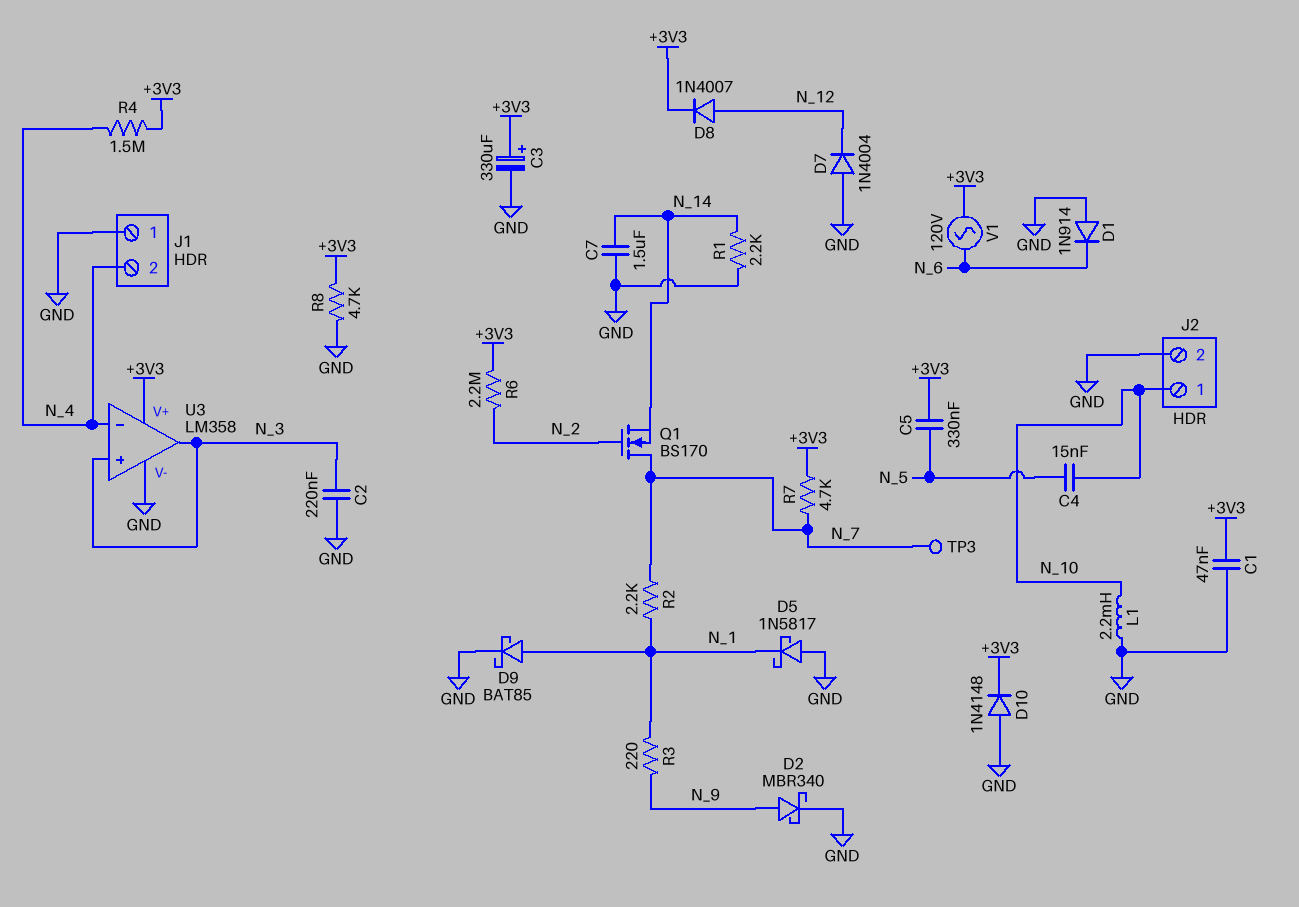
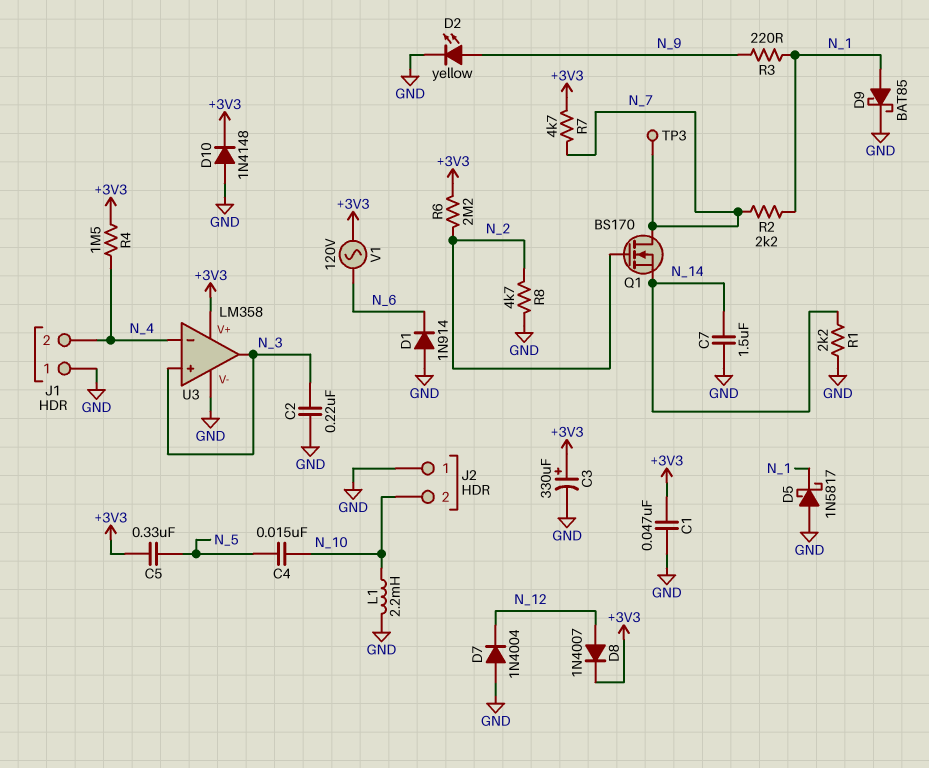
D2: schottky MBR340 (A N_9, K GND) -> LED yellow (A N_9, K GND)
J2 pin 1: N_10 -> GND
J2 pin 2: GND -> N_10
R8: 4.7k (+3V3, GND) -> 4.7k (GND, N_2)

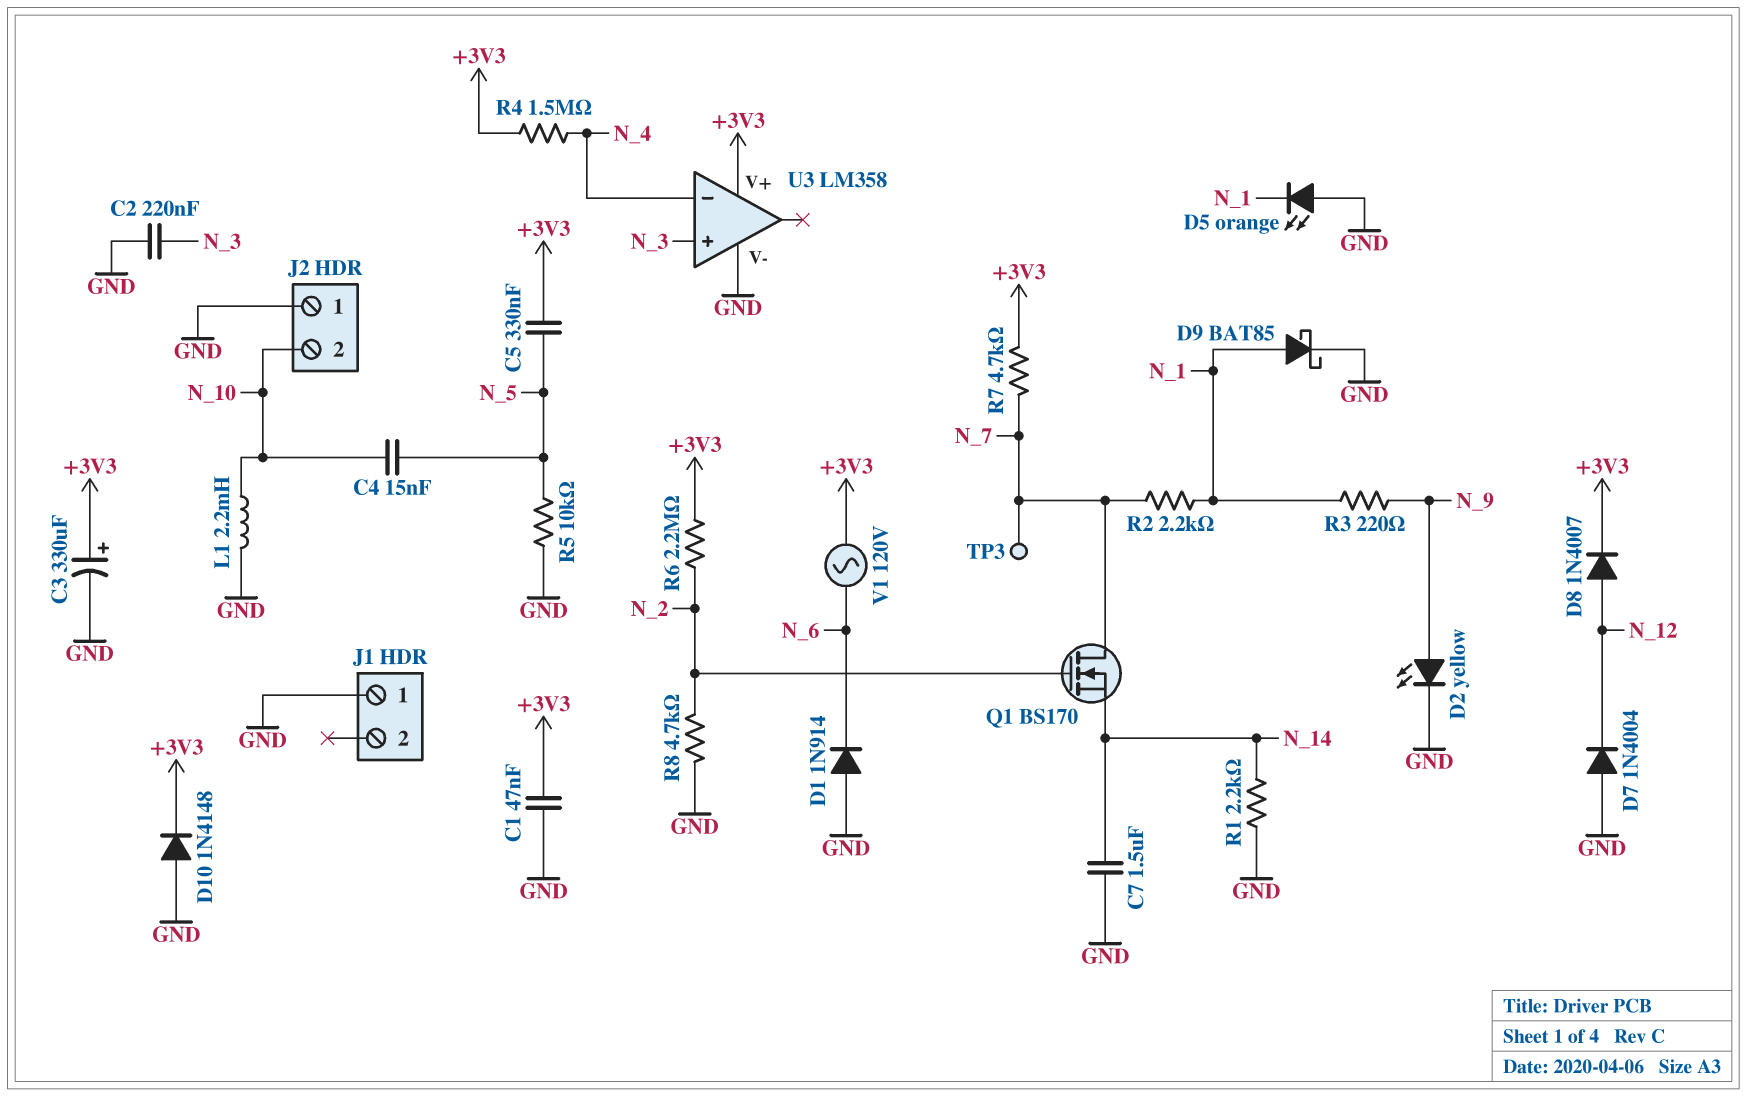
D5: schottky 1N5817 (A GND, K N_1) -> LED orange (A GND, K N_1)
J1 pin 2: N_4 -> none
R5: none -> 10k (GND, N_5)
U3 pin out: N_3 -> none

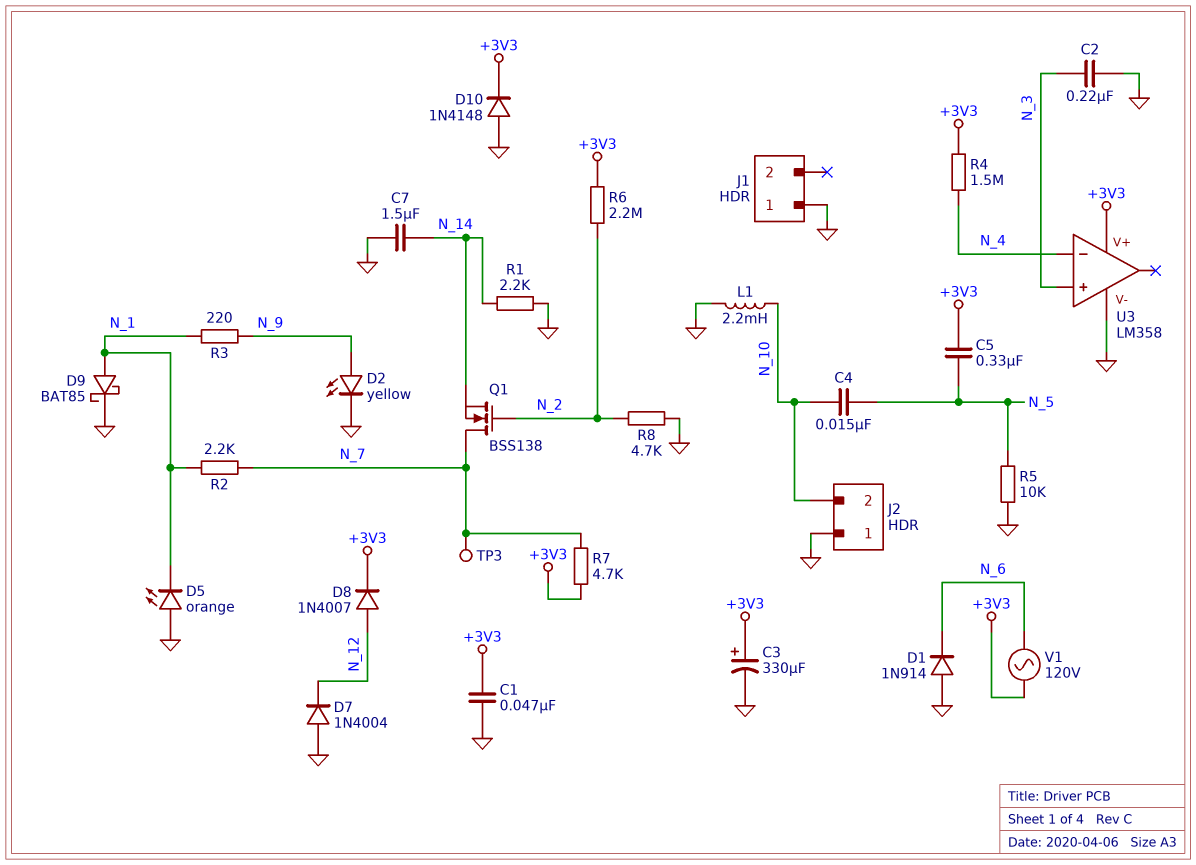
Q1: NMOS BS170 (G N_2, D N_7, S N_14) -> NMOS BSS138 (G N_2, D N_7, S N_14)

